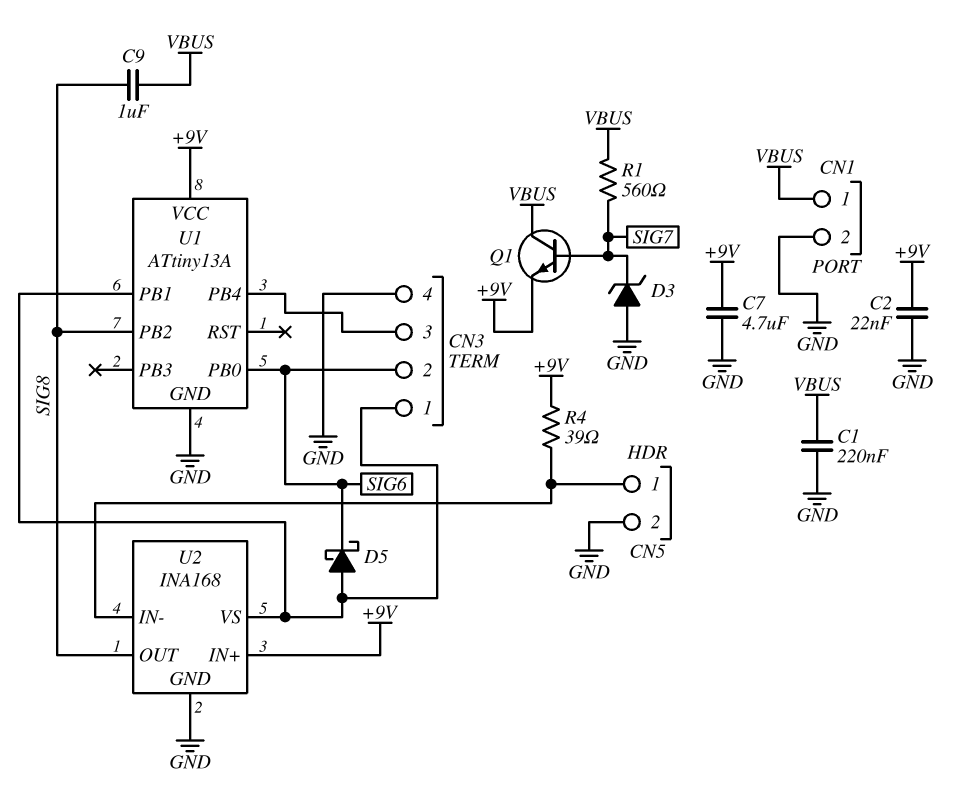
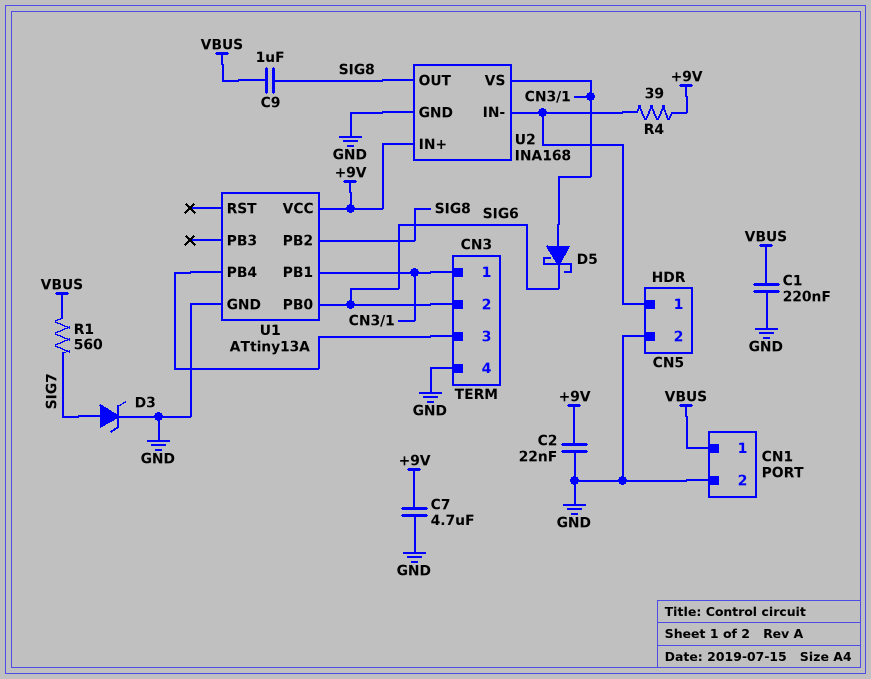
D3: zener (A GND, K SIG7) -> zener (A SIG7, K GND)
Q1: NPN (B SIG7, C VBUS, E +9V) -> none

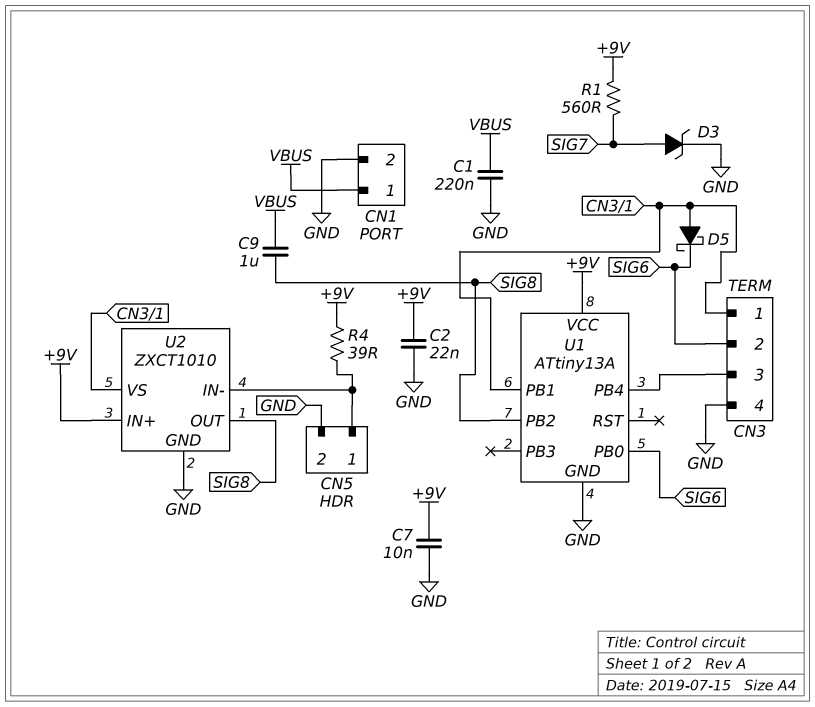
C7: 4.7uF (+9V, GND) -> 10nF (+9V, GND)
R1: 560 (SIG7, VBUS) -> 560 (+9V, SIG7)
U2: INA168 -> ZXCT1010

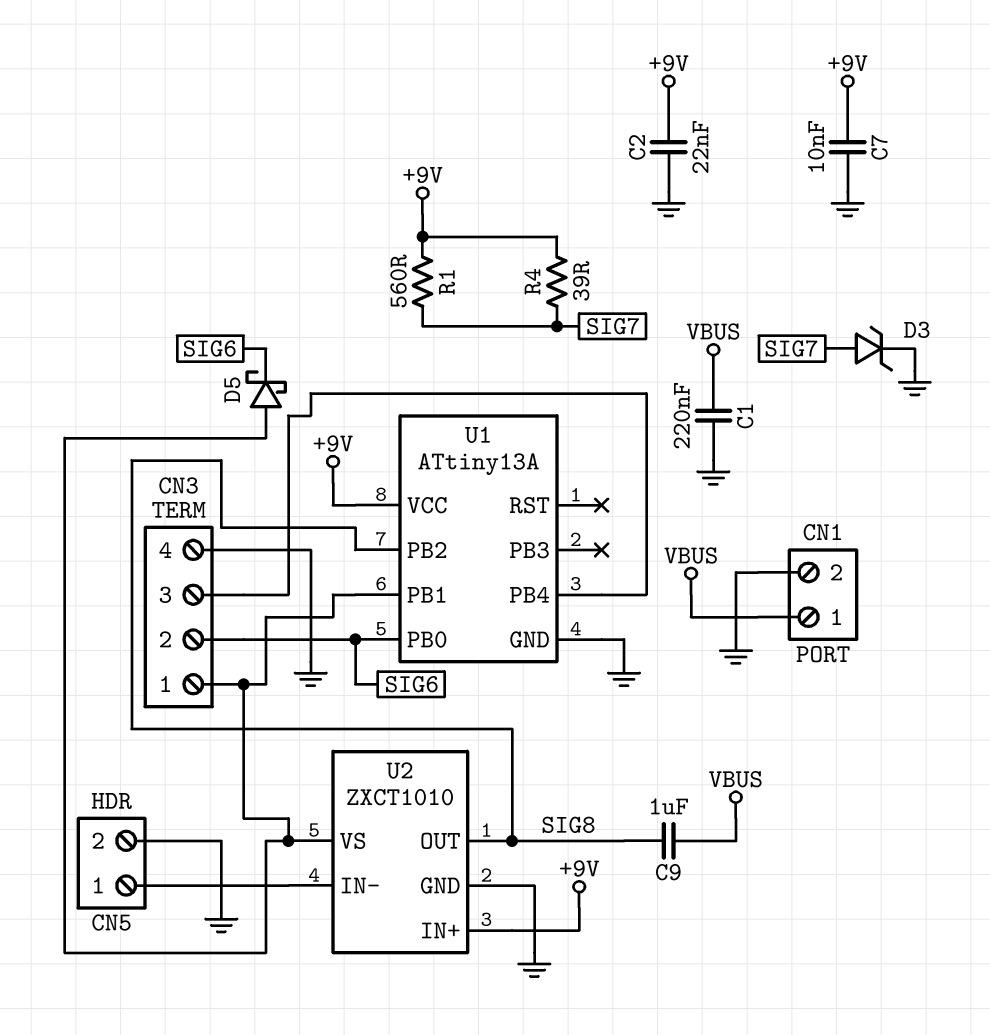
R4: 39 (+9V, CN5/1) -> 39 (+9V, SIG7)

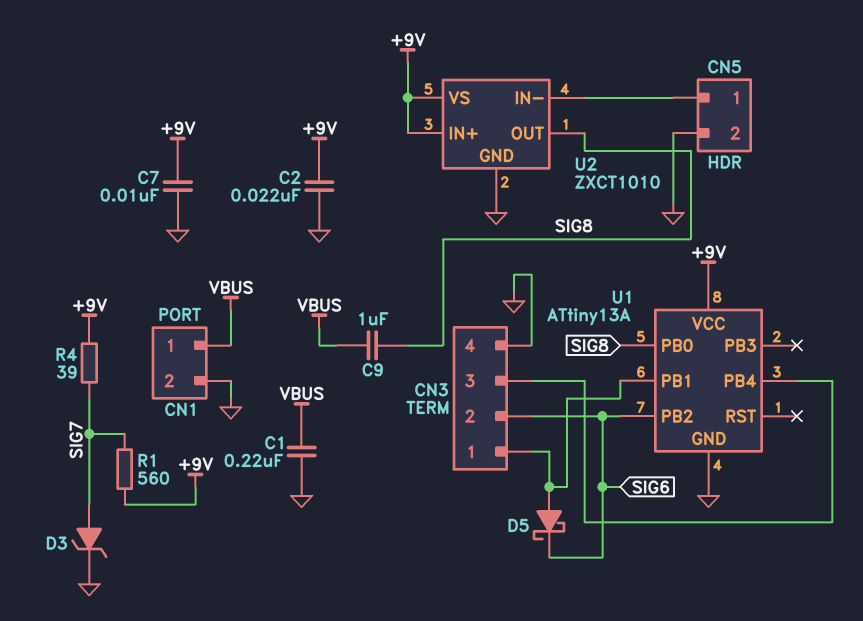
U1 pin PB0: SIG6 -> SIG8
U1 pin PB2: SIG8 -> SIG6
U2 pin VS: CN3/1 -> +9V

